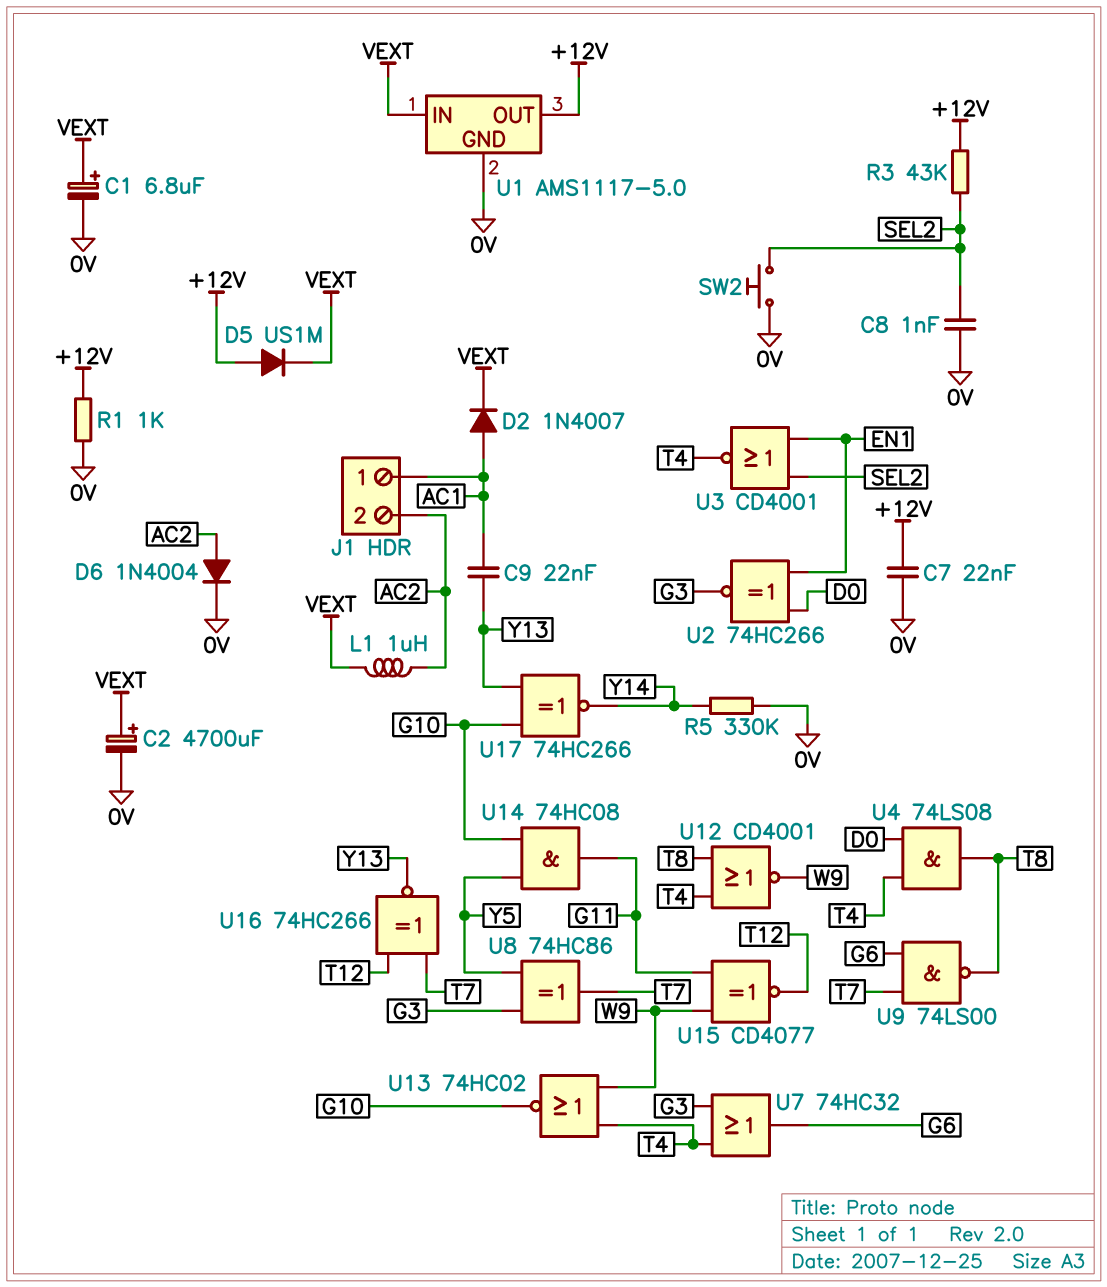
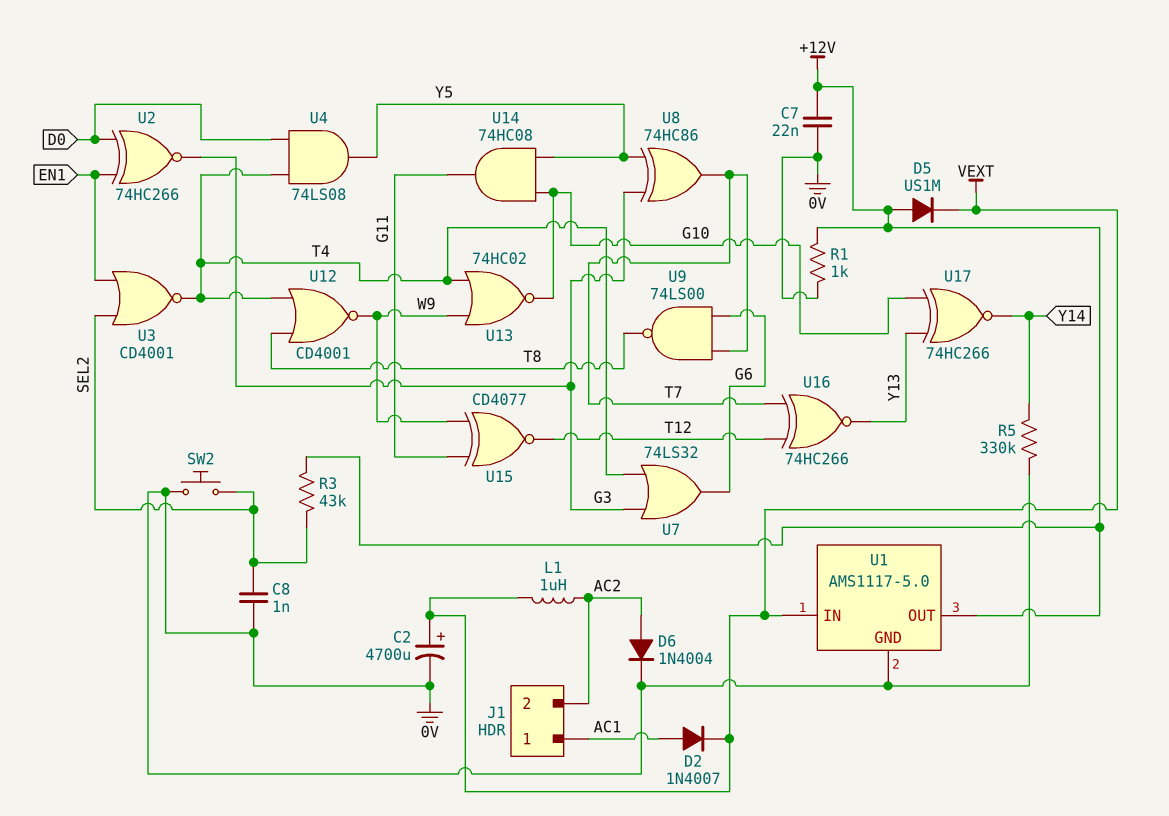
C1: 6.8uF (plus VEXT, minus 0V) -> none
C9: 22nF (AC1, Y13) -> none
U4: AND 74LS08 (in D0, in T4, out T8) -> AND 74LS08 (in D0, in T4, out Y5)
U7: OR 74HC32 (in G3, in T4, out G6) -> OR 74LS32 (in G3, in T4, out G6)

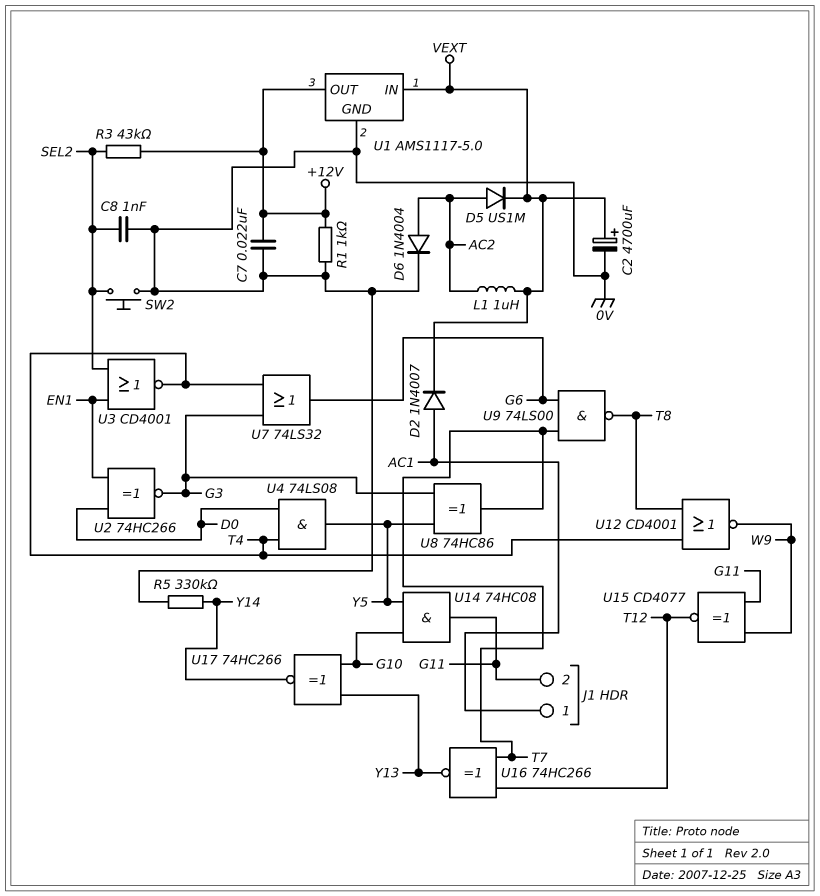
D5: diode US1M (A +12V, K VEXT) -> diode US1M (A AC2, K VEXT)
J1 pin 2: AC2 -> G11
U13: NOR 74HC02 (in T4, in W9, out G10) -> none

